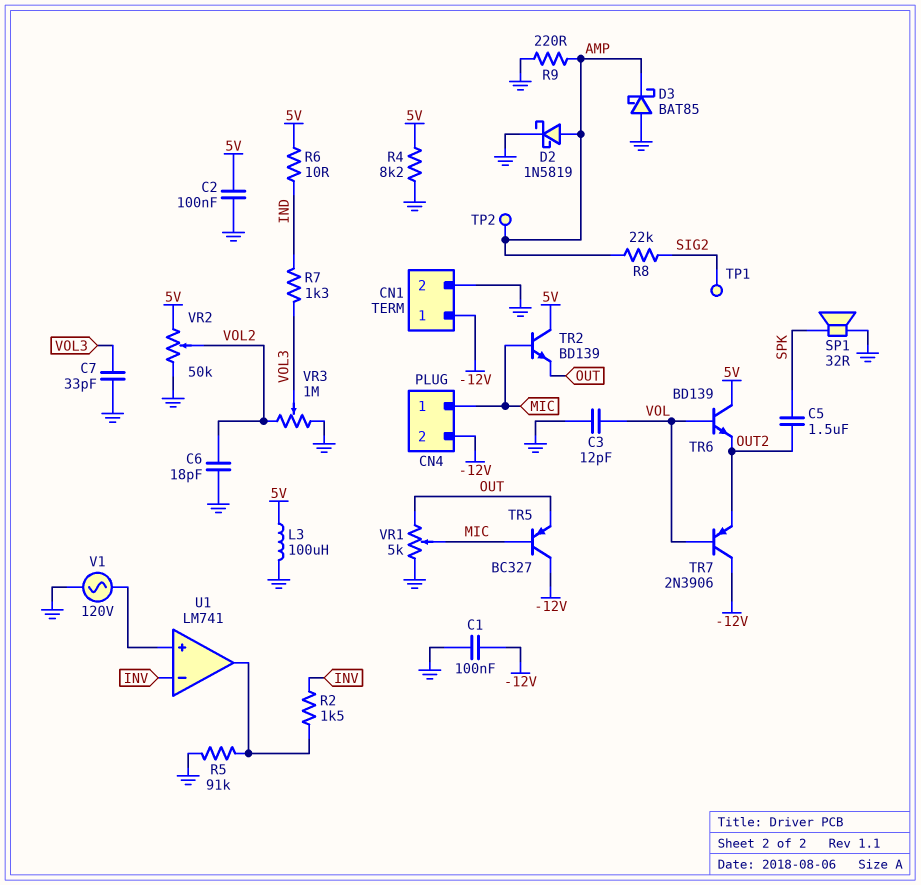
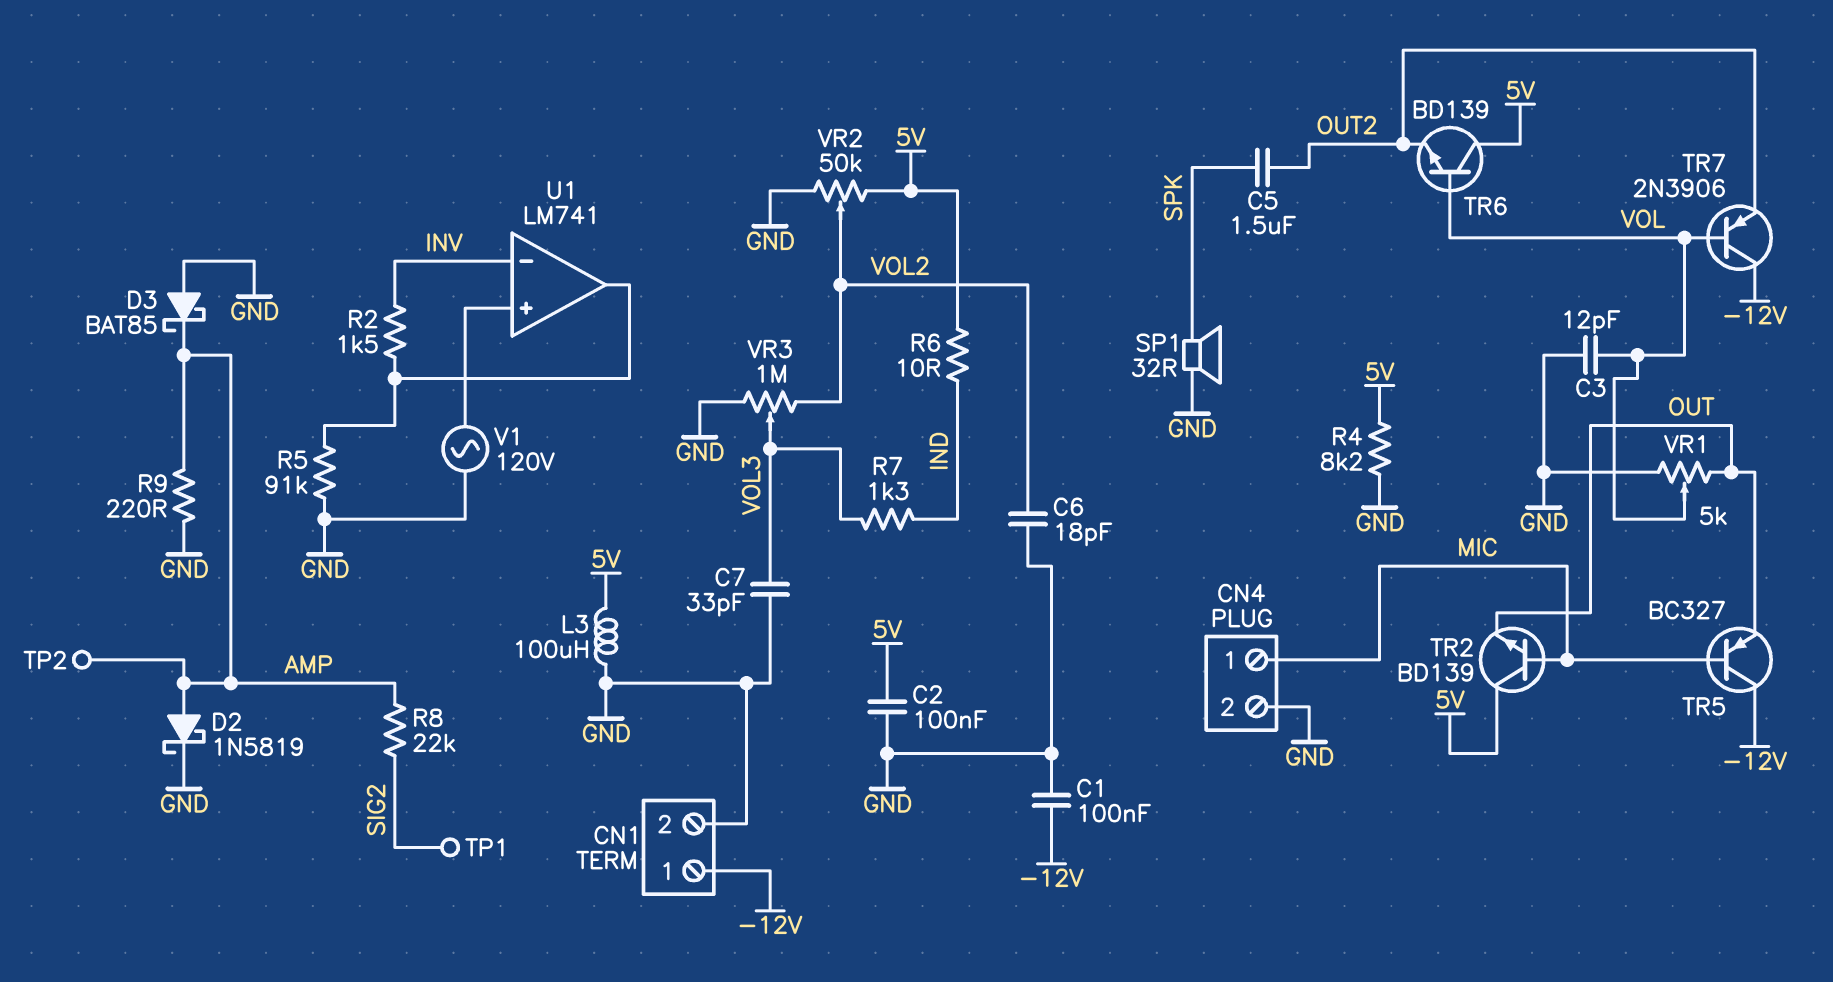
CN4 pin 2: -12V -> GND
VR1: 5k (GND, OUT, wiper MIC) -> 5k (GND, OUT, wiper VOL)

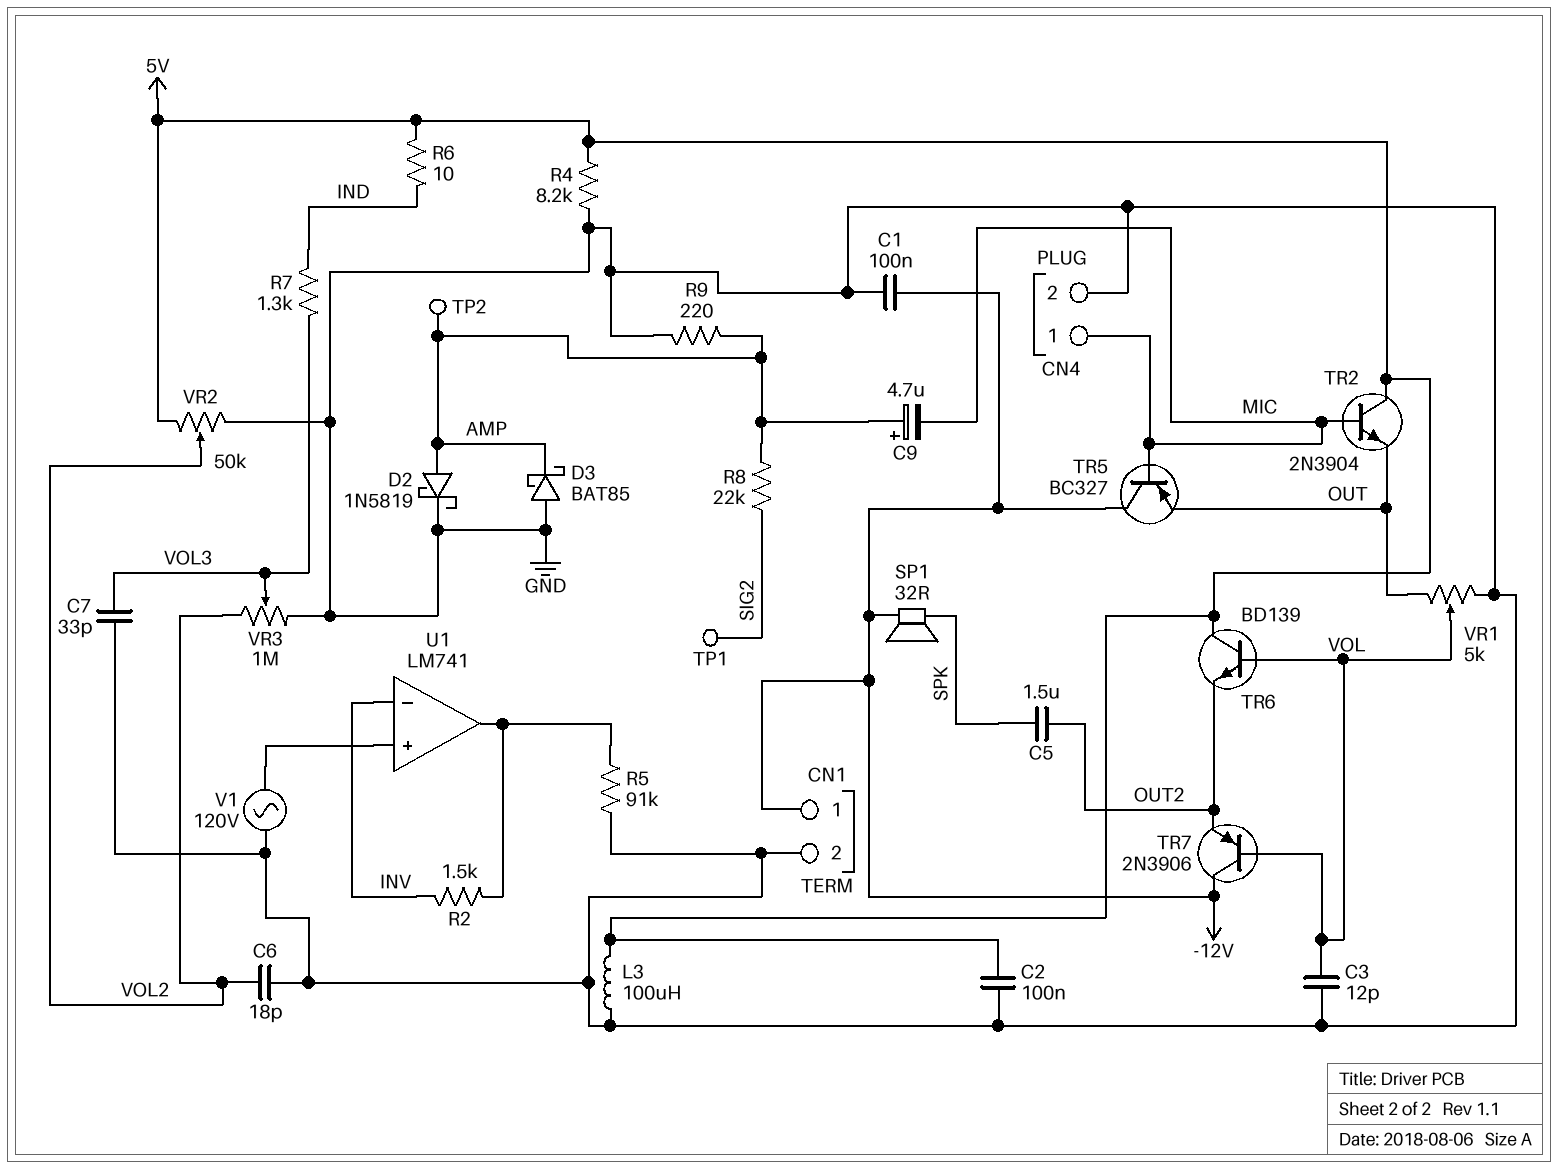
C9: none -> 4.7uF (plus AMP, minus MIC)
SP1: speaker 32R (GND, SPK) -> speaker 32R (-12V, SPK)
TR2: NPN BD139 (B MIC, C 5V, E OUT) -> NPN 2N3904 (B MIC, C 5V, E OUT)

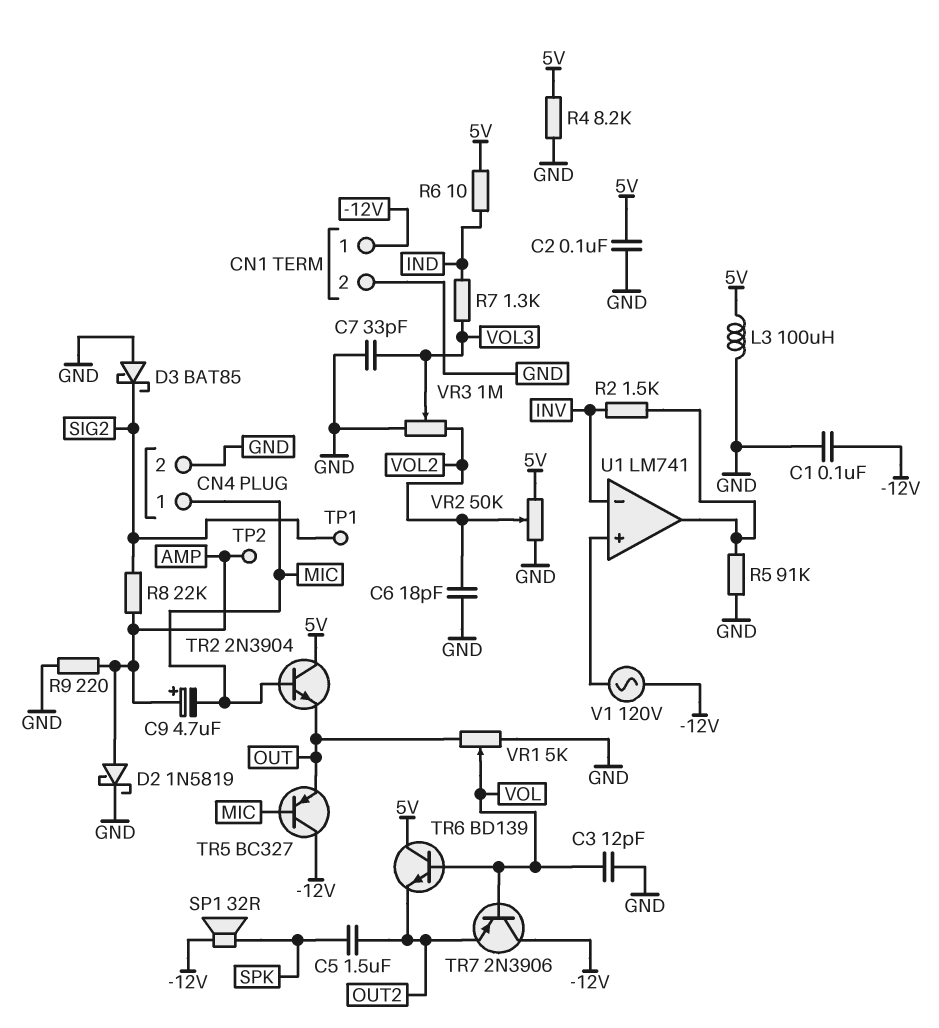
D3: schottky BAT85 (A GND, K AMP) -> schottky BAT85 (A GND, K SIG2)
V1: AC 120V (GND, U1/in+) -> AC 120V (-12V, U1/in+)

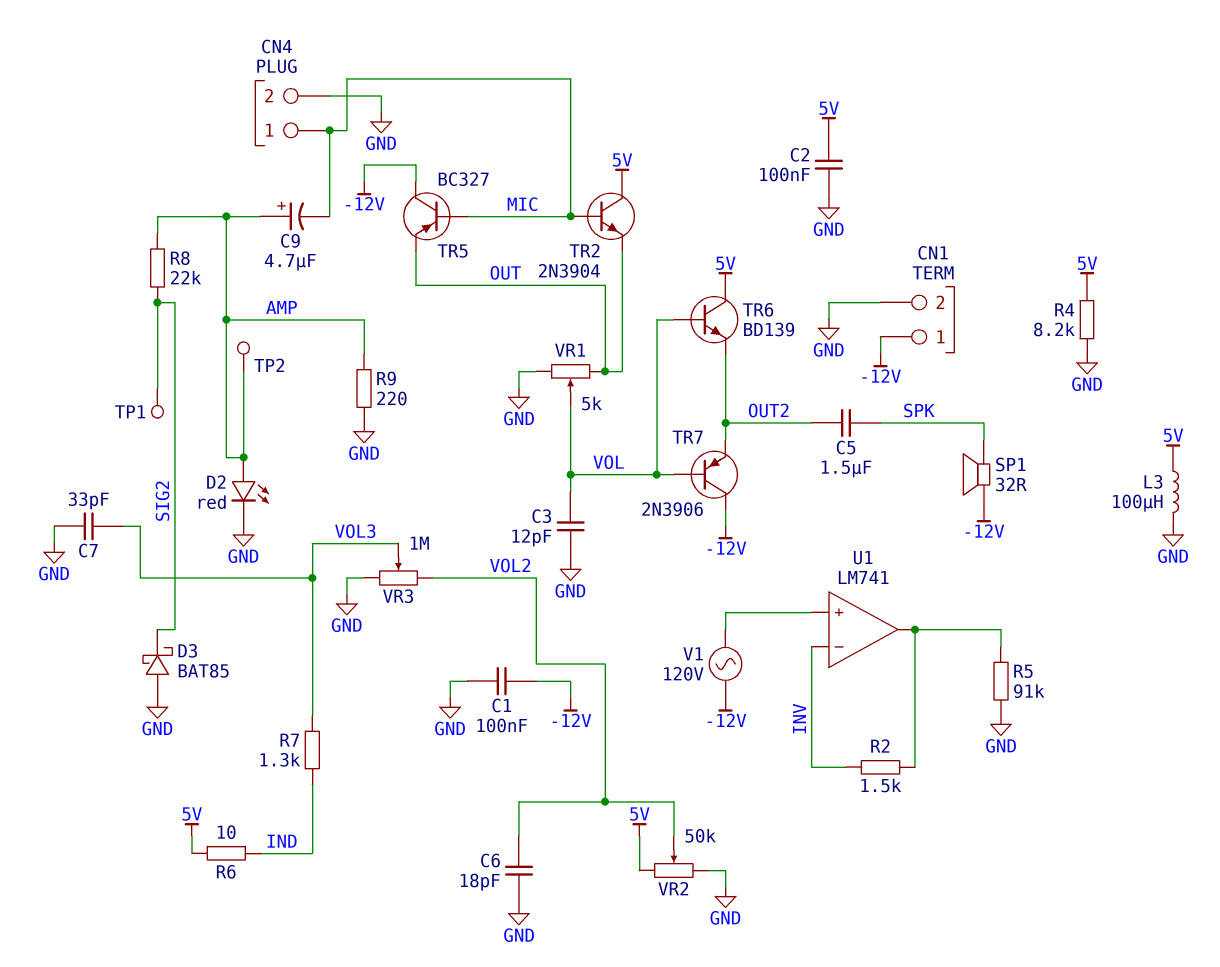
D2: schottky 1N5819 (A AMP, K GND) -> LED red (A AMP, K GND)

